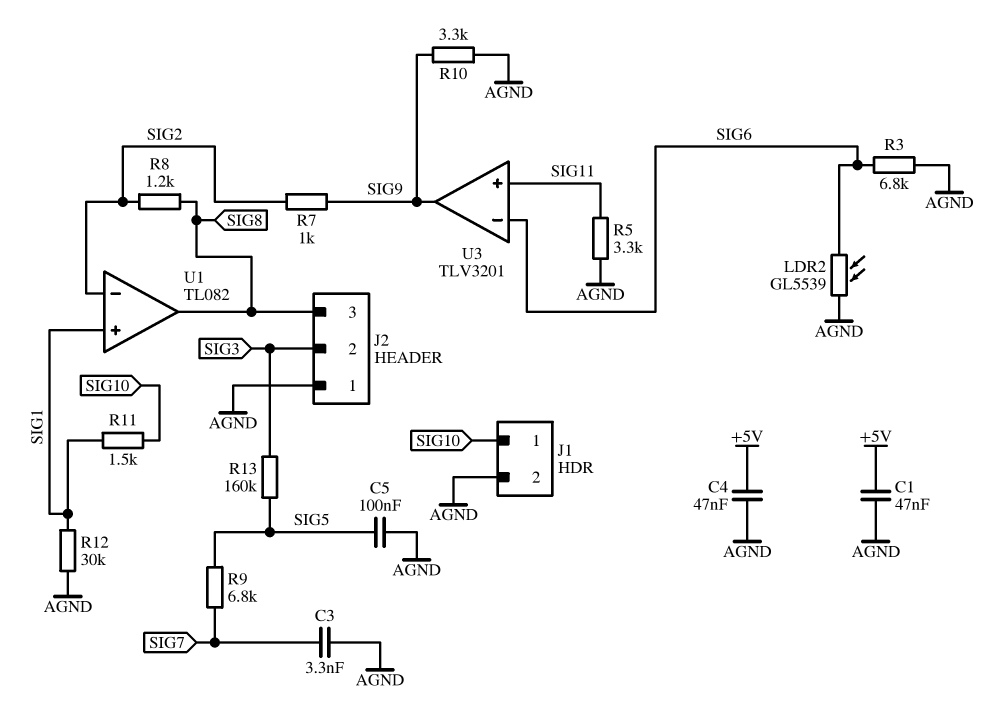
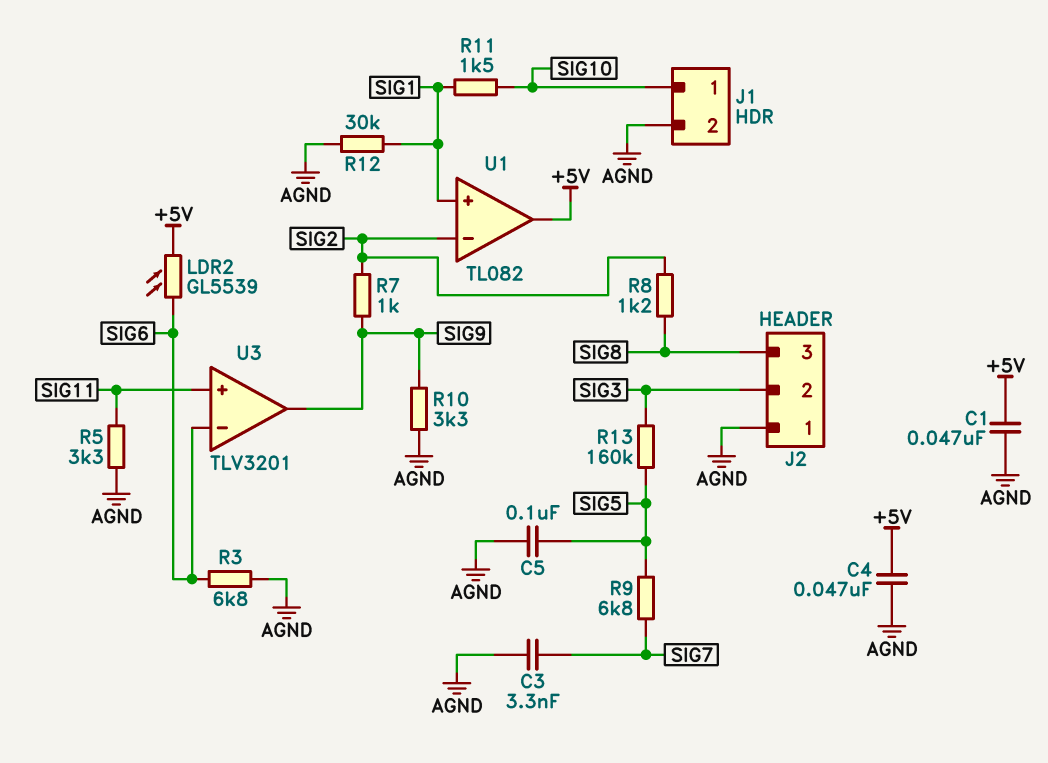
LDR2: GL5539 (AGND, SIG6) -> GL5539 (+5V, SIG6)
U1 pin out: SIG8 -> +5V

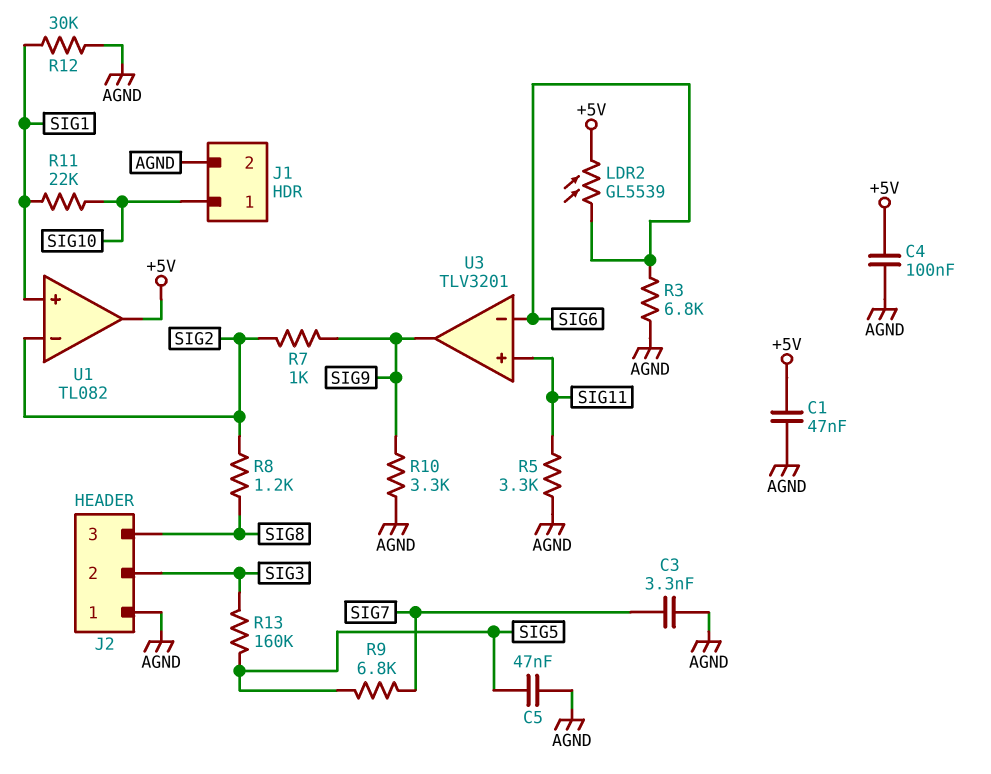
C4: 47nF (+5V, AGND) -> 100nF (+5V, AGND)
C5: 100nF (AGND, SIG5) -> 47nF (AGND, SIG5)
R11: 1.5k (SIG1, SIG10) -> 22k (SIG1, SIG10)

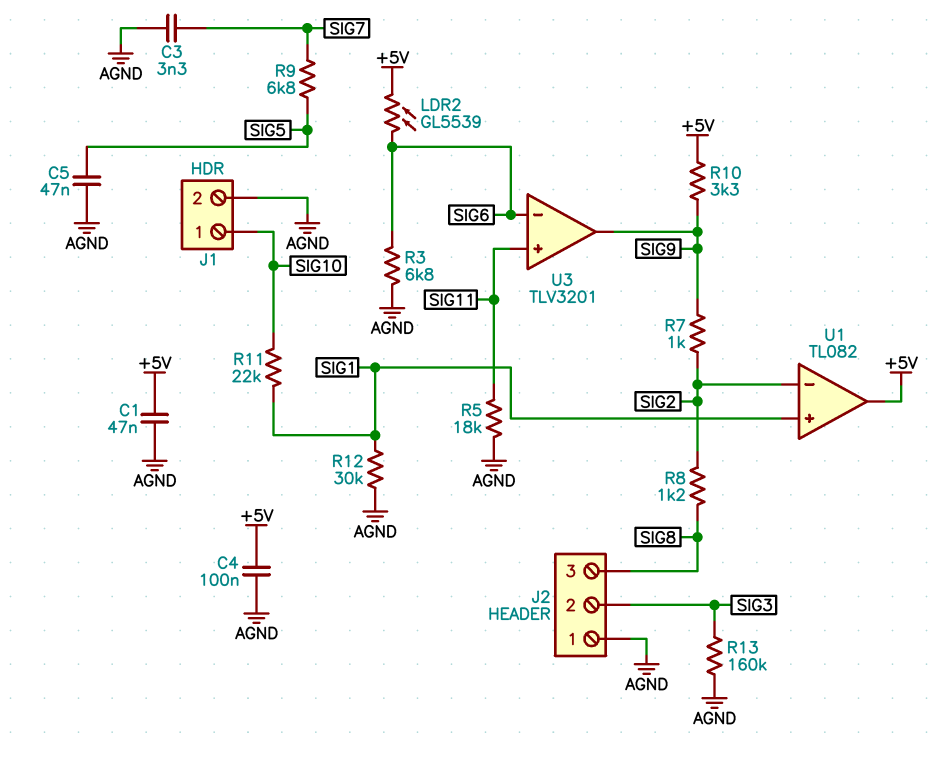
R5: 3.3k (AGND, SIG11) -> 18k (AGND, SIG11)
R10: 3.3k (AGND, SIG9) -> 3.3k (+5V, SIG9)
R13: 160k (SIG3, SIG5) -> 160k (AGND, SIG3)

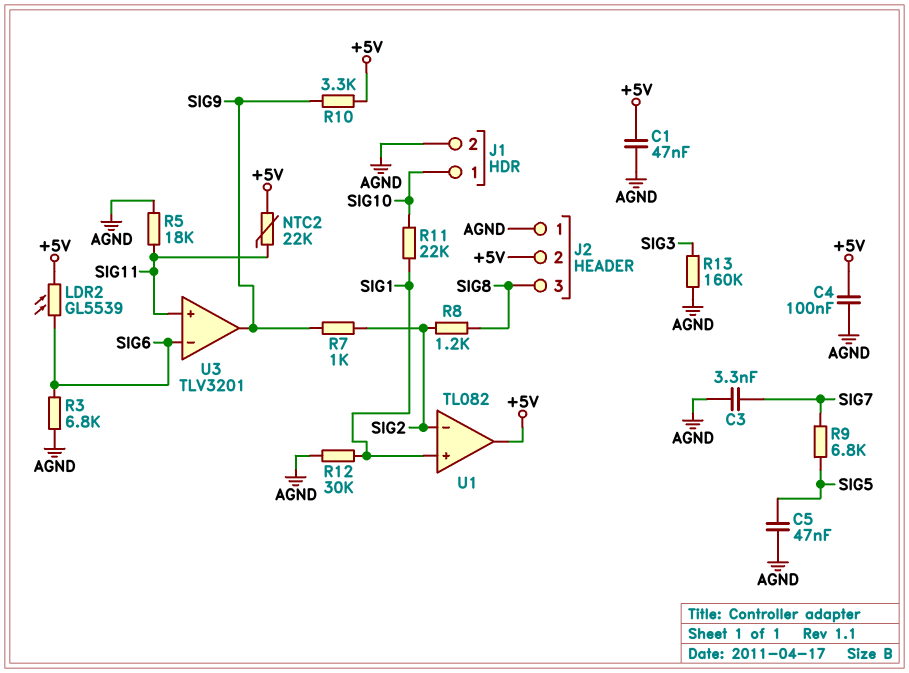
J2 pin 2: SIG3 -> +5V
NTC2: none -> 22k (+5V, SIG11)

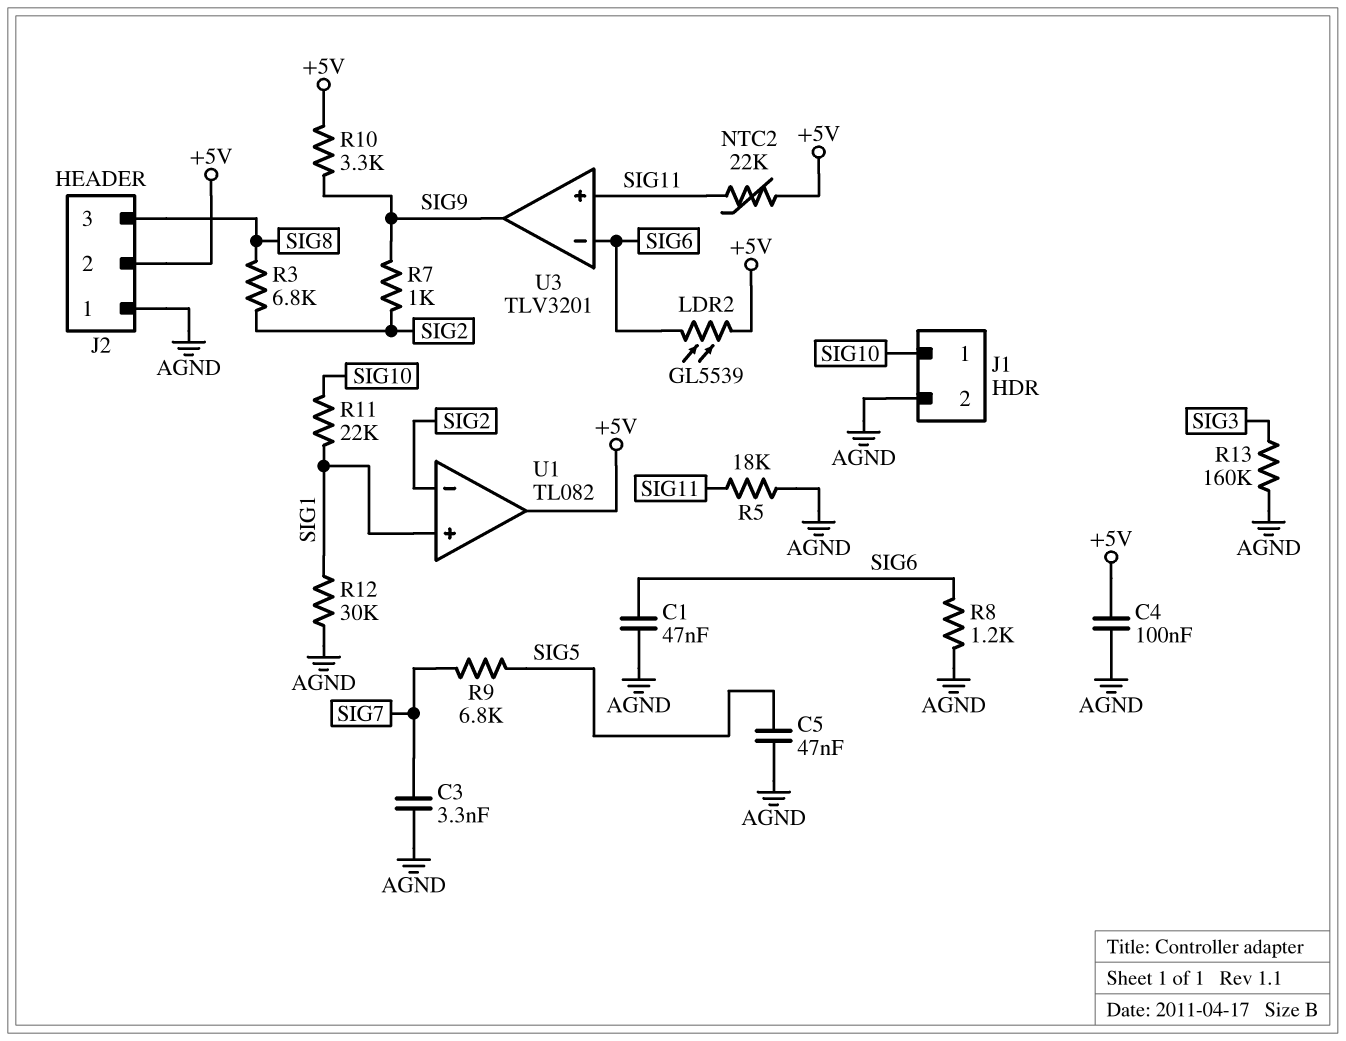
C1: 47nF (+5V, AGND) -> 47nF (AGND, SIG6)
R3: 6.8k (AGND, SIG6) -> 6.8k (SIG2, SIG8)
R8: 1.2k (SIG2, SIG8) -> 1.2k (AGND, SIG6)

